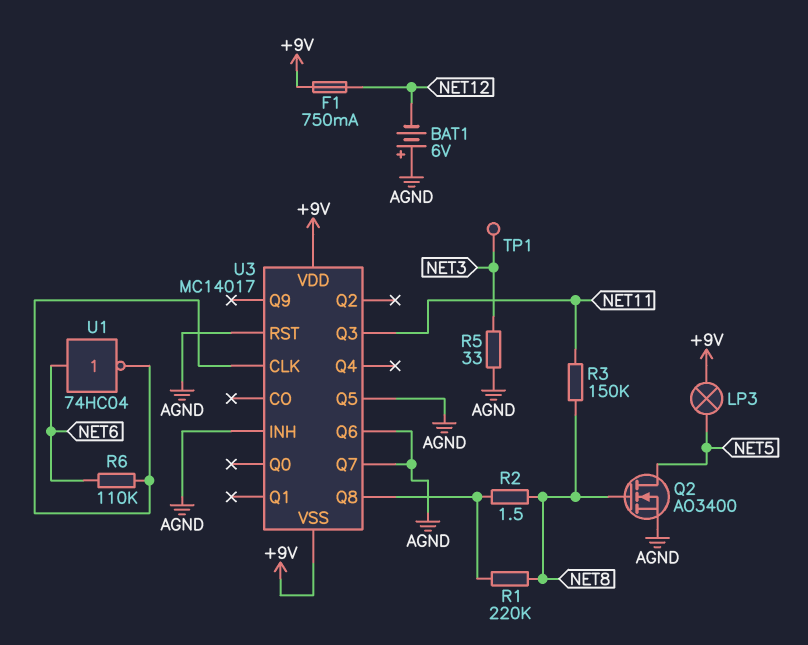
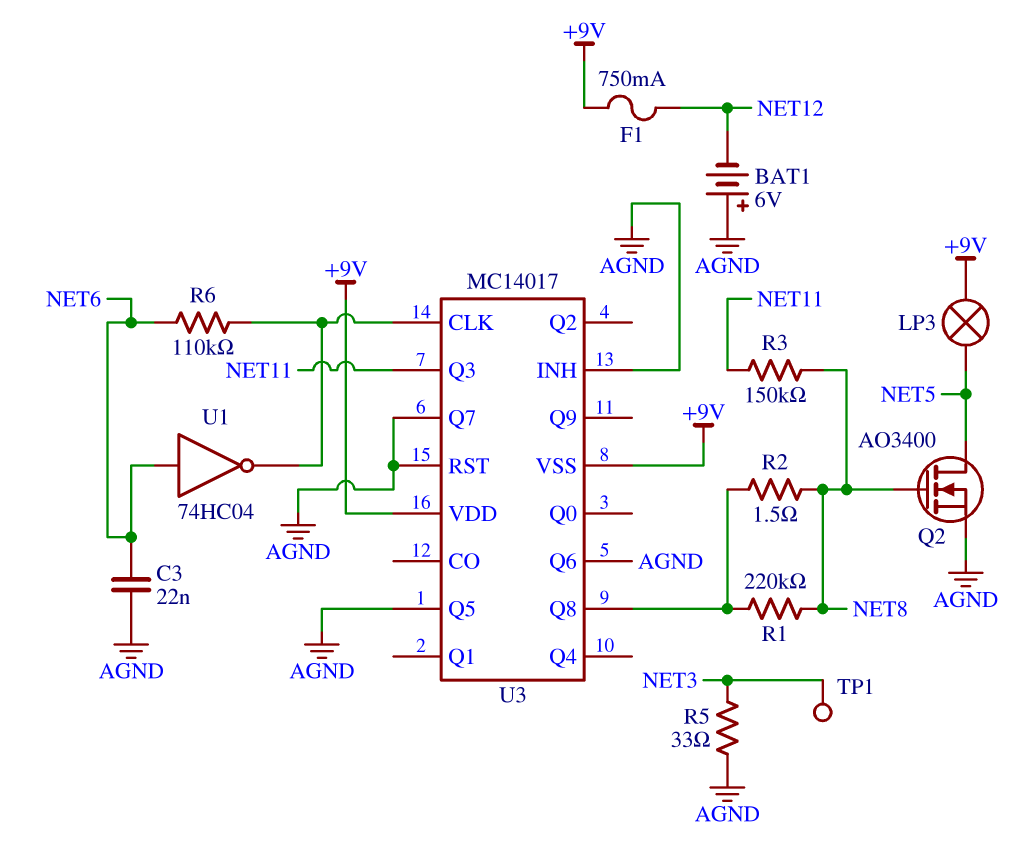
C3: none -> 22nF (AGND, NET6)

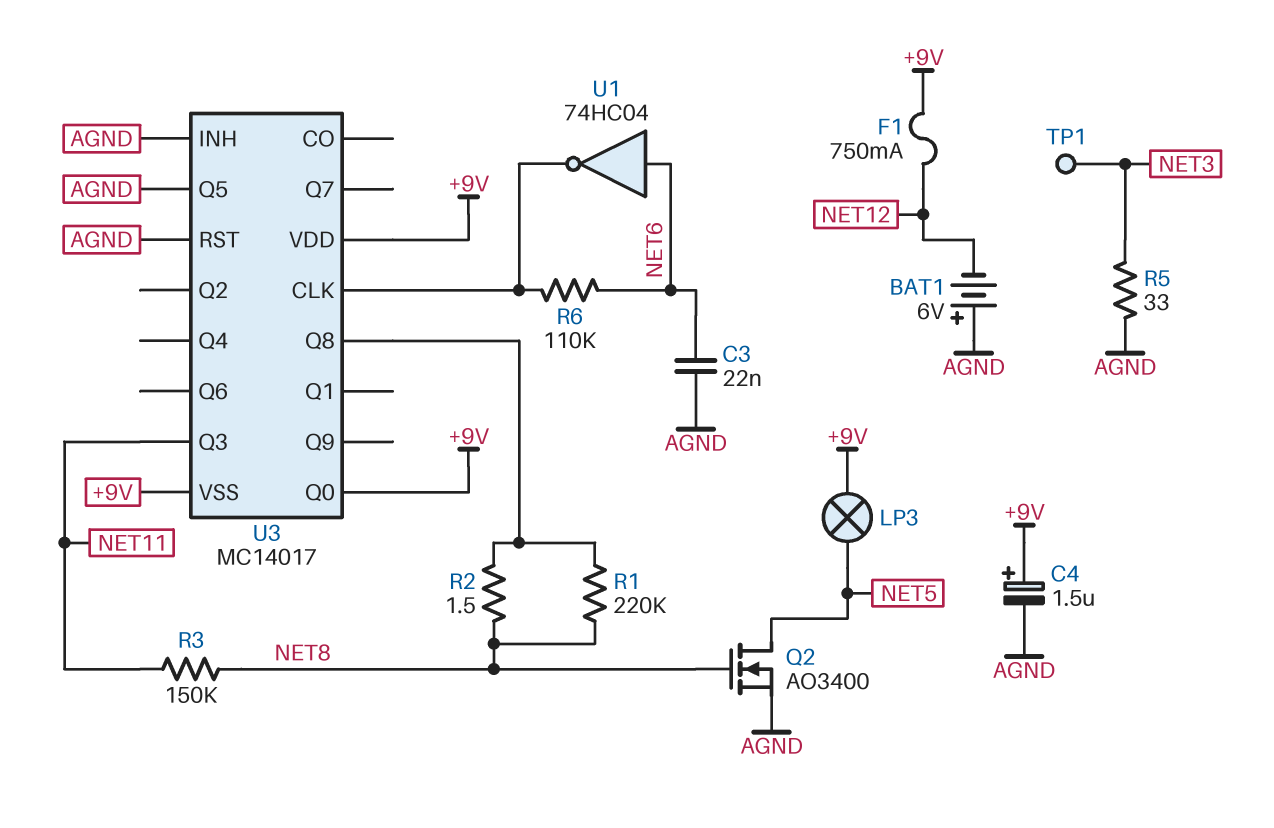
C4: none -> 1.5uF (plus +9V, minus AGND)
U3 pin Q0: none -> +9V
U3 pin Q6: AGND -> none
U3 pin Q7: AGND -> none

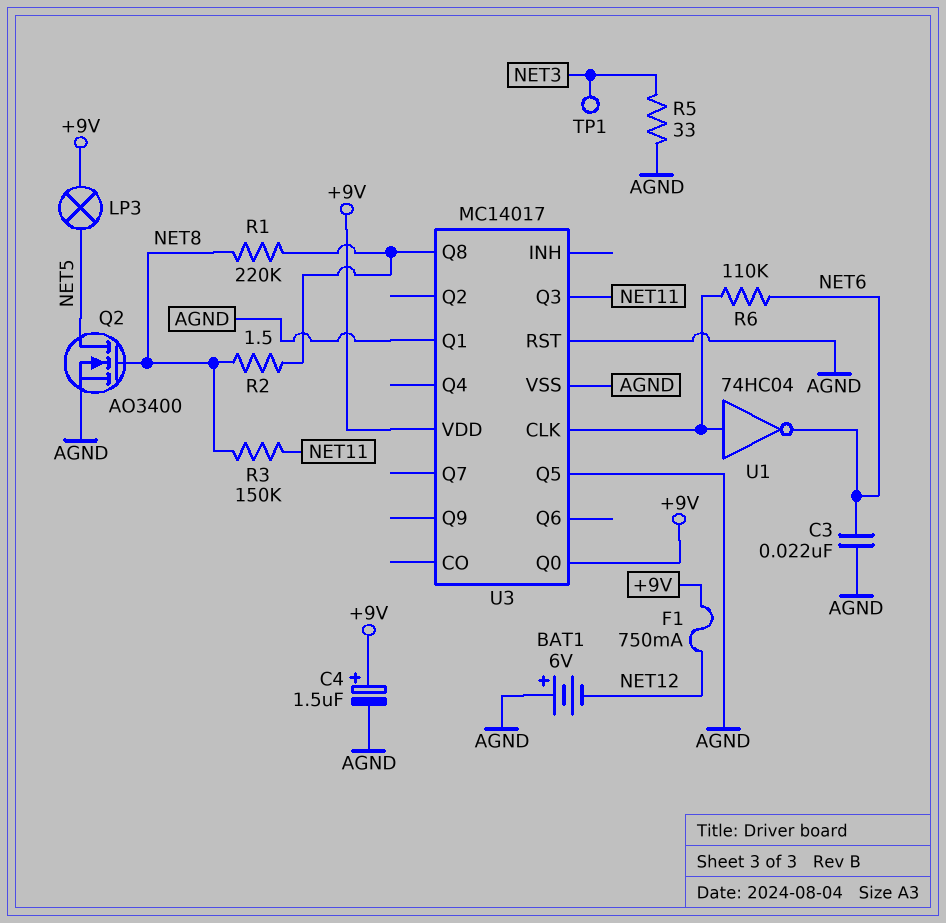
U1: NOT 74HC04 (in NET6, out U3/CLK) -> NOT 74HC04 (in U3/CLK, out NET6)
U3 pin INH: AGND -> none
U3 pin Q1: none -> AGND
U3 pin VSS: +9V -> AGND

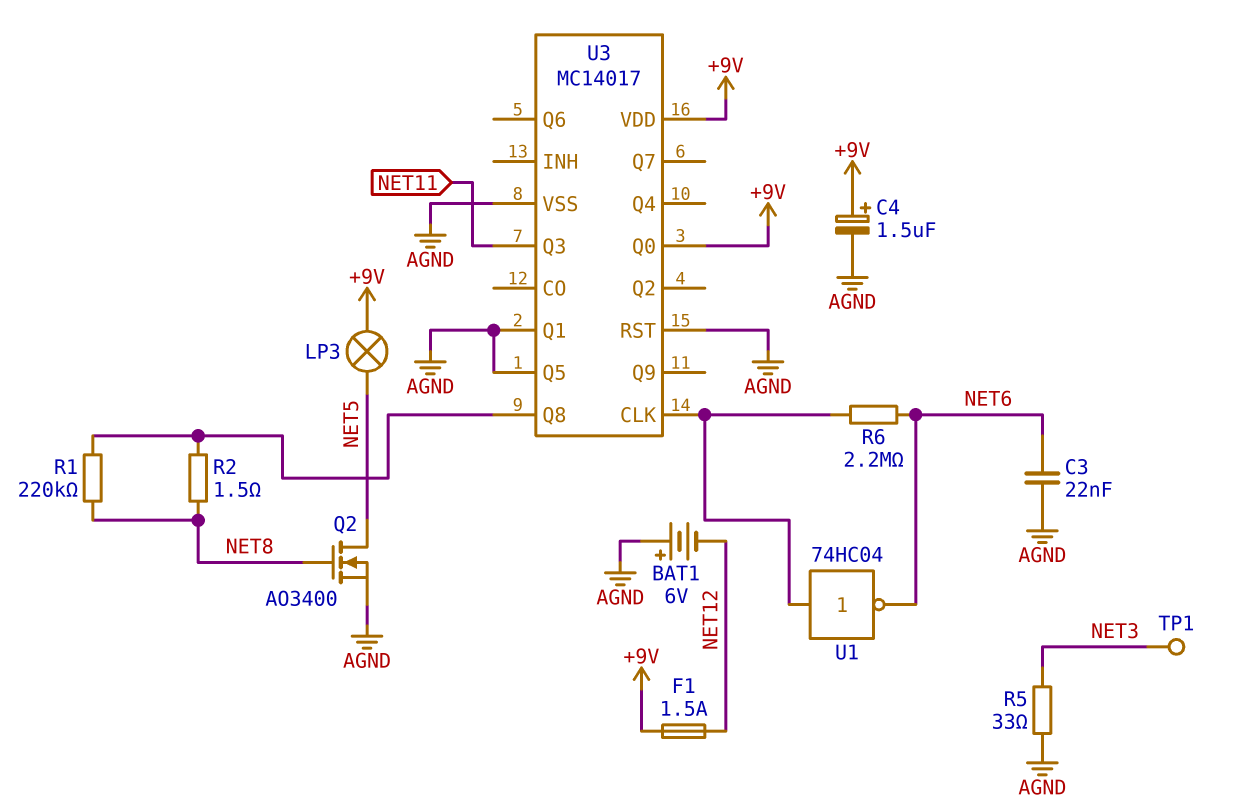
F1: 750mA (+9V, NET12) -> 1.5A (+9V, NET12)
R3: 150k (NET8, NET11) -> none
R6: 110k (NET6, U3/CLK) -> 2.2M (NET6, U3/CLK)

